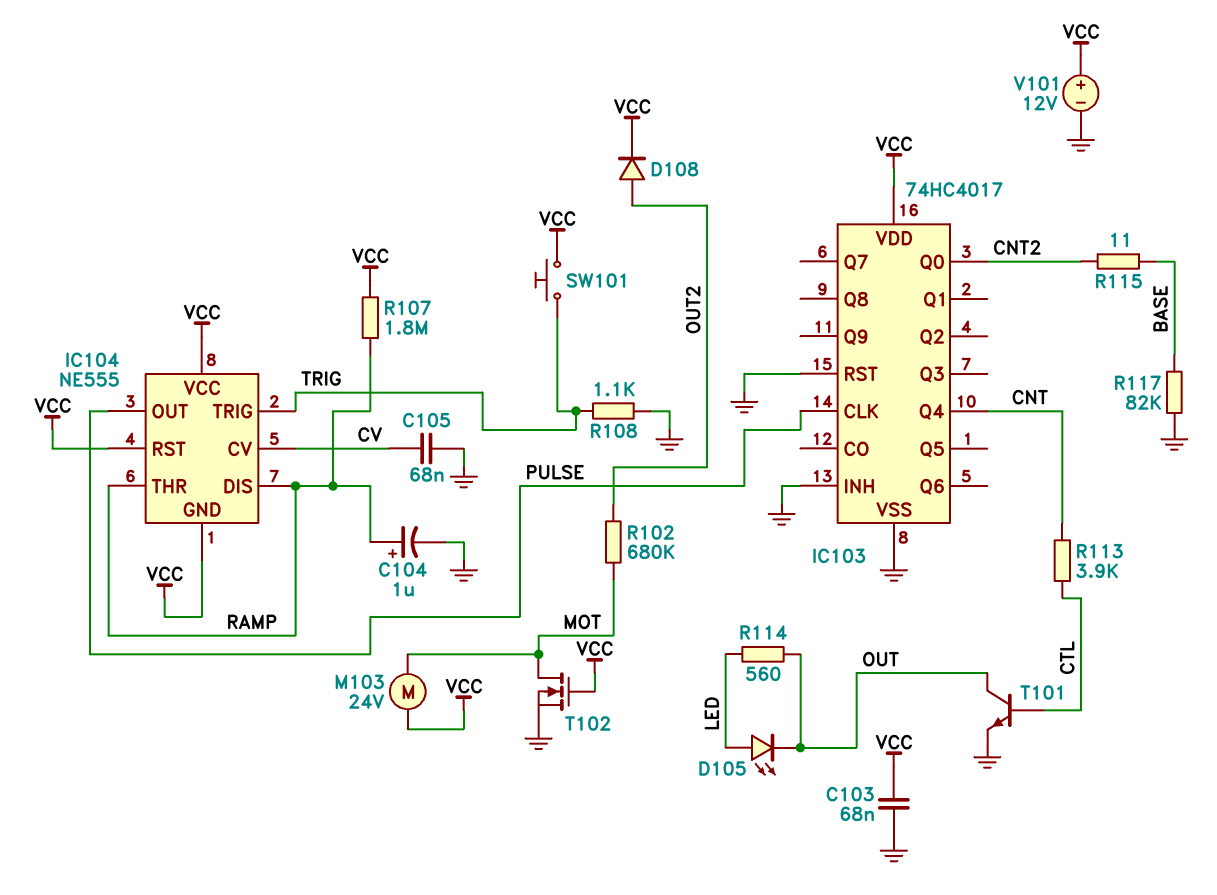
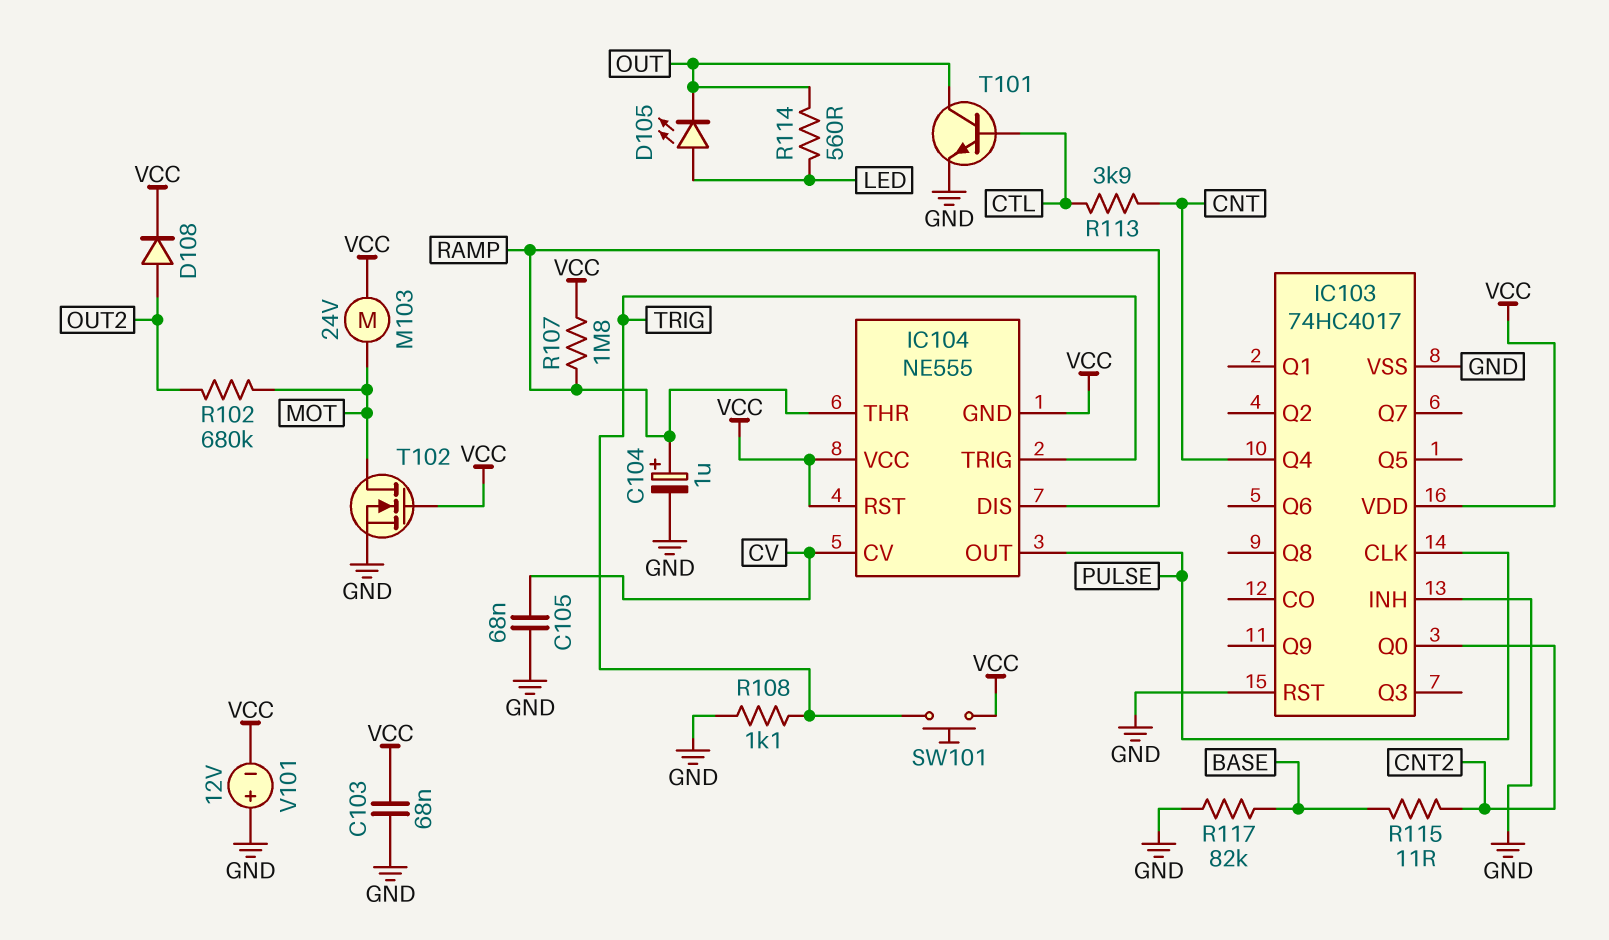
V101: 12V (plus VCC, minus GND) -> 12V (plus GND, minus VCC)

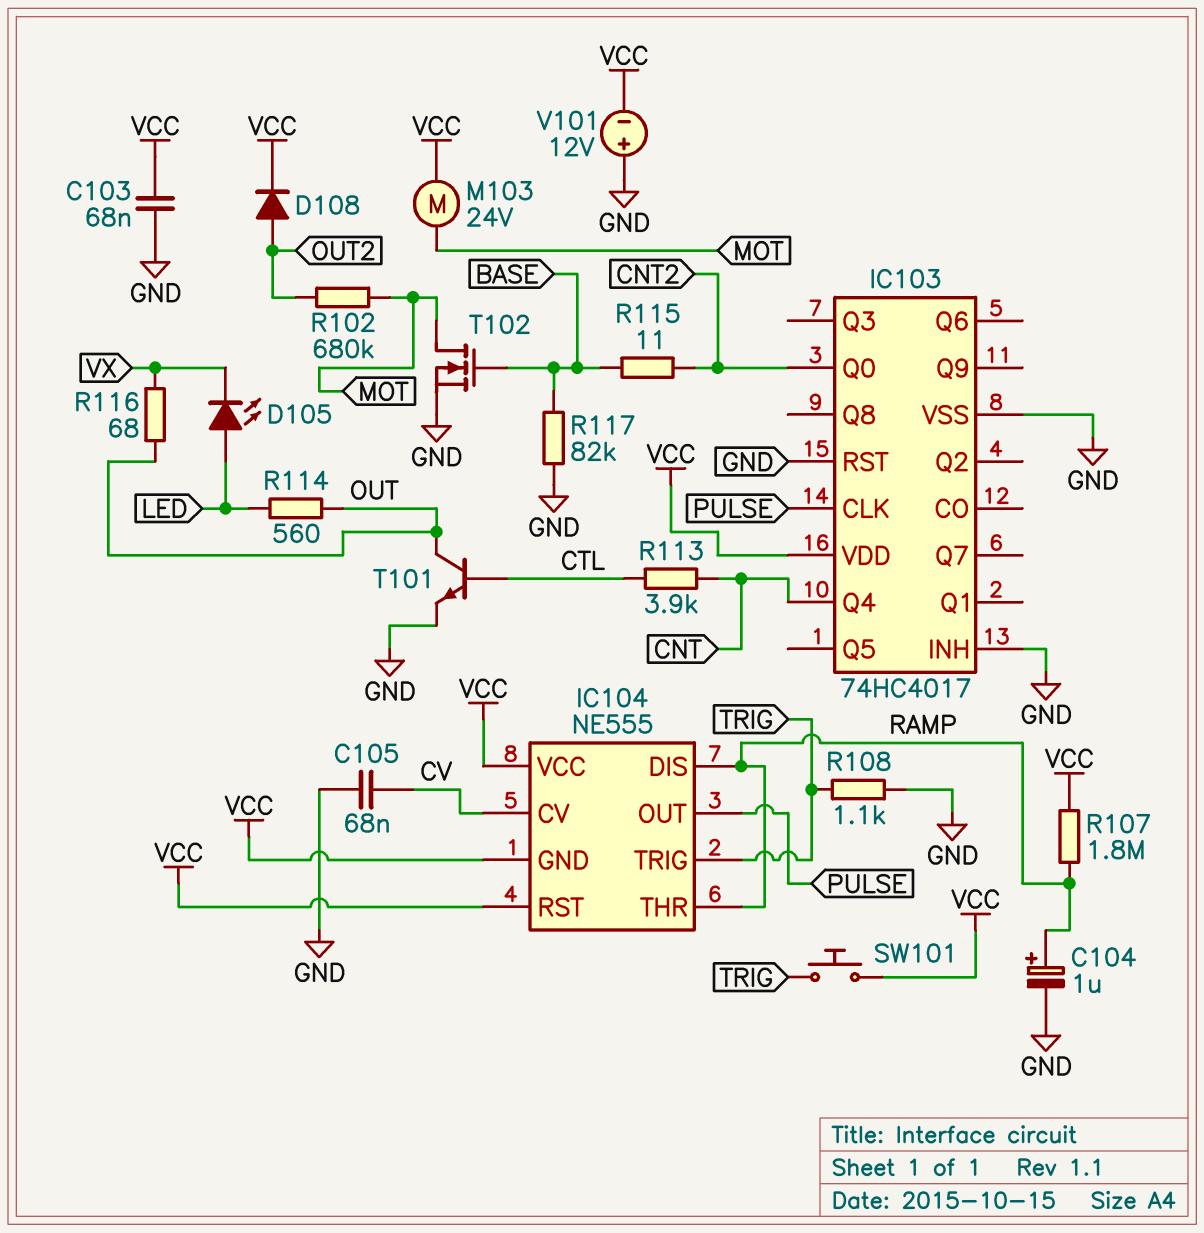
D105: LED (A LED, K OUT) -> LED (A LED, K VX)
R116: none -> 68 (OUT, VX)
T102: NMOS (G VCC, D MOT, S GND) -> NMOS (G BASE, D MOT, S GND)

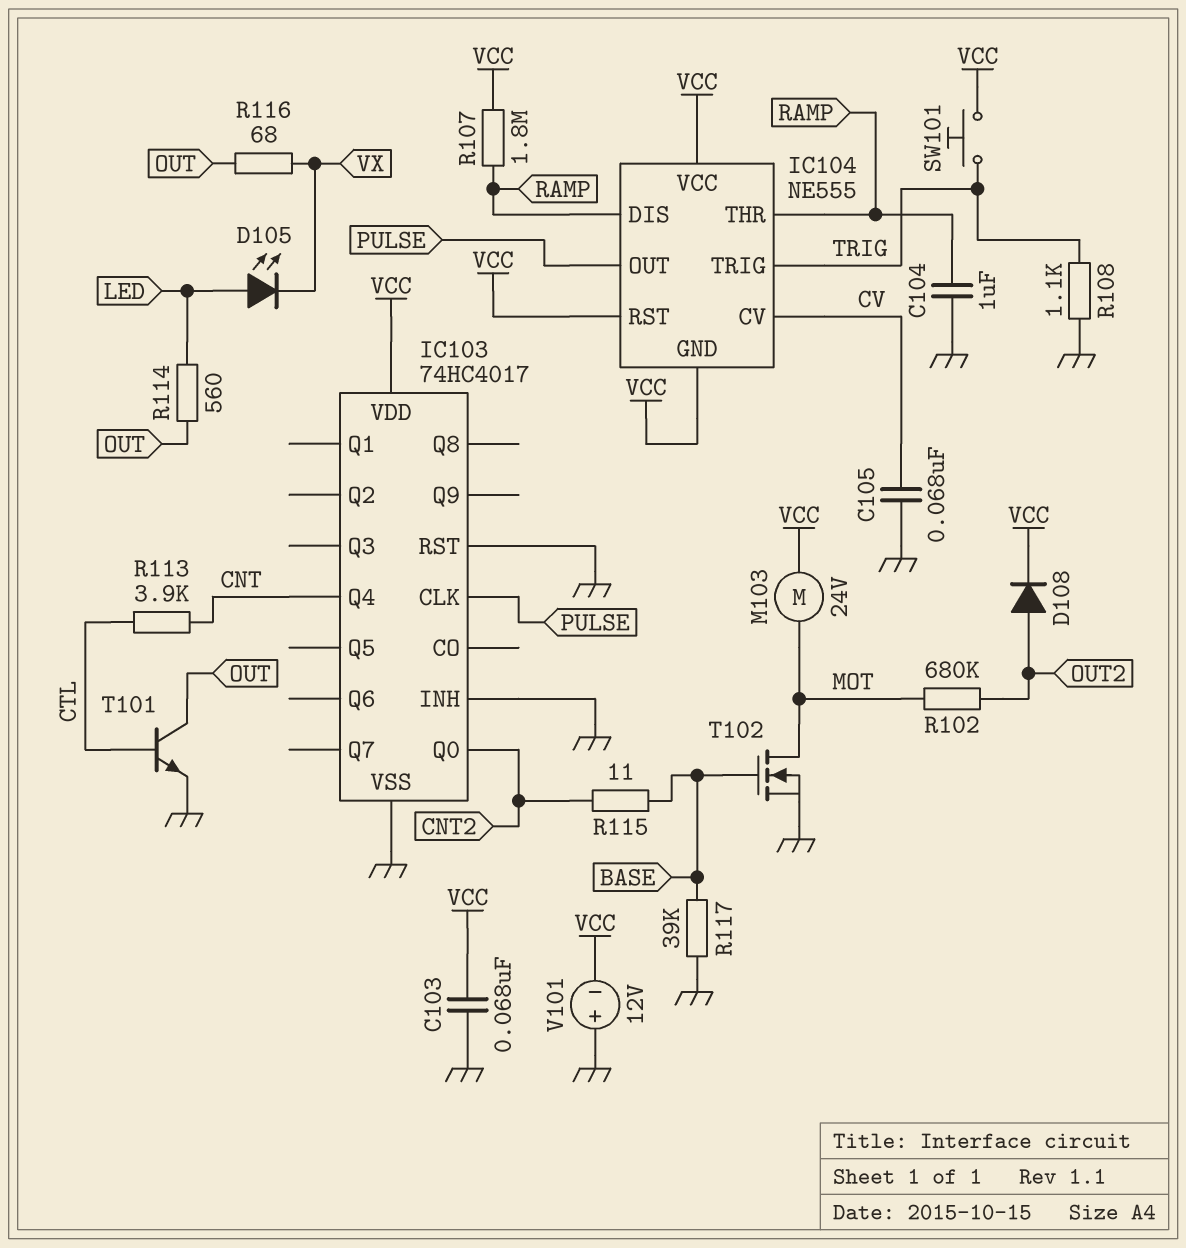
C104: 1uF (plus RAMP, minus GND) -> 1uF (GND, RAMP)
R117: 82k (BASE, GND) -> 39k (BASE, GND)

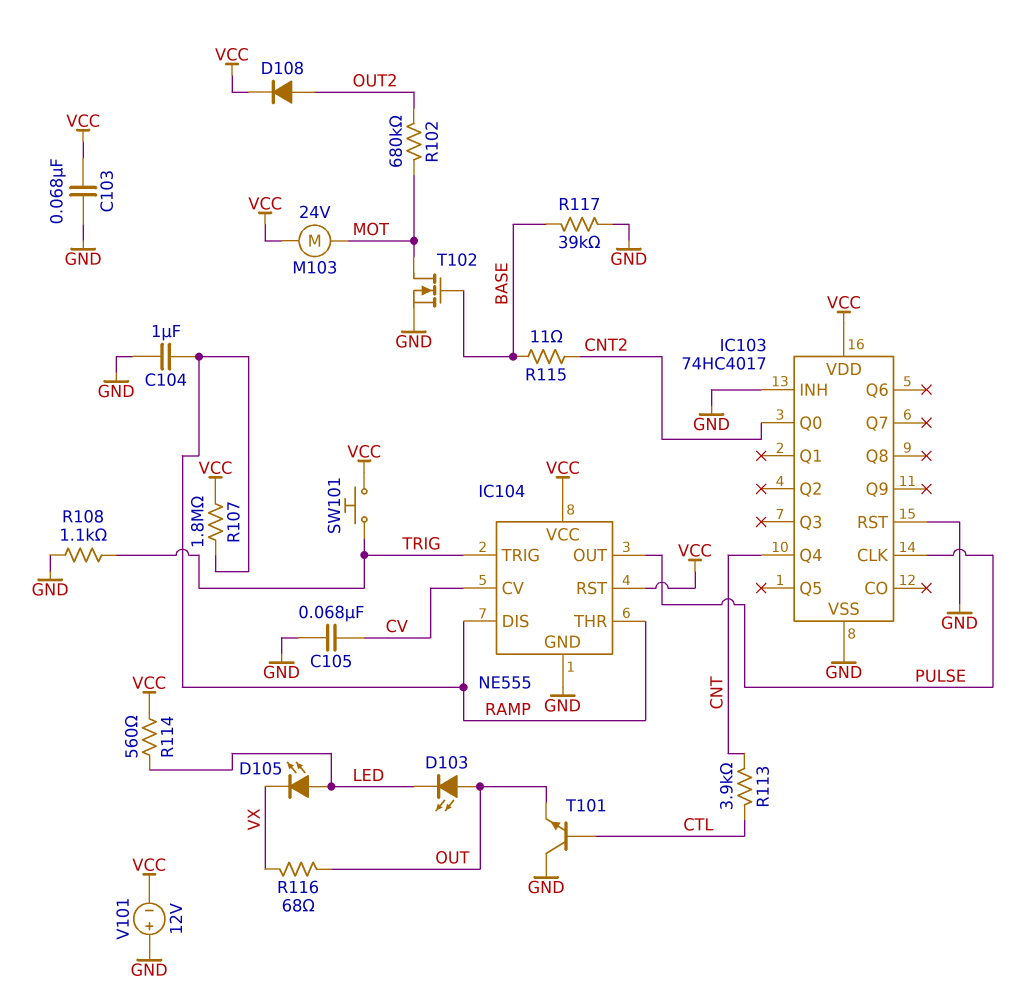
D103: none -> LED (A OUT, K LED)
IC104 pin GND: VCC -> GND
R114: 560 (LED, OUT) -> 560 (LED, VCC)
T101: NPN (B CTL, C OUT, E GND) -> NPN (B CTL, C GND, E OUT)

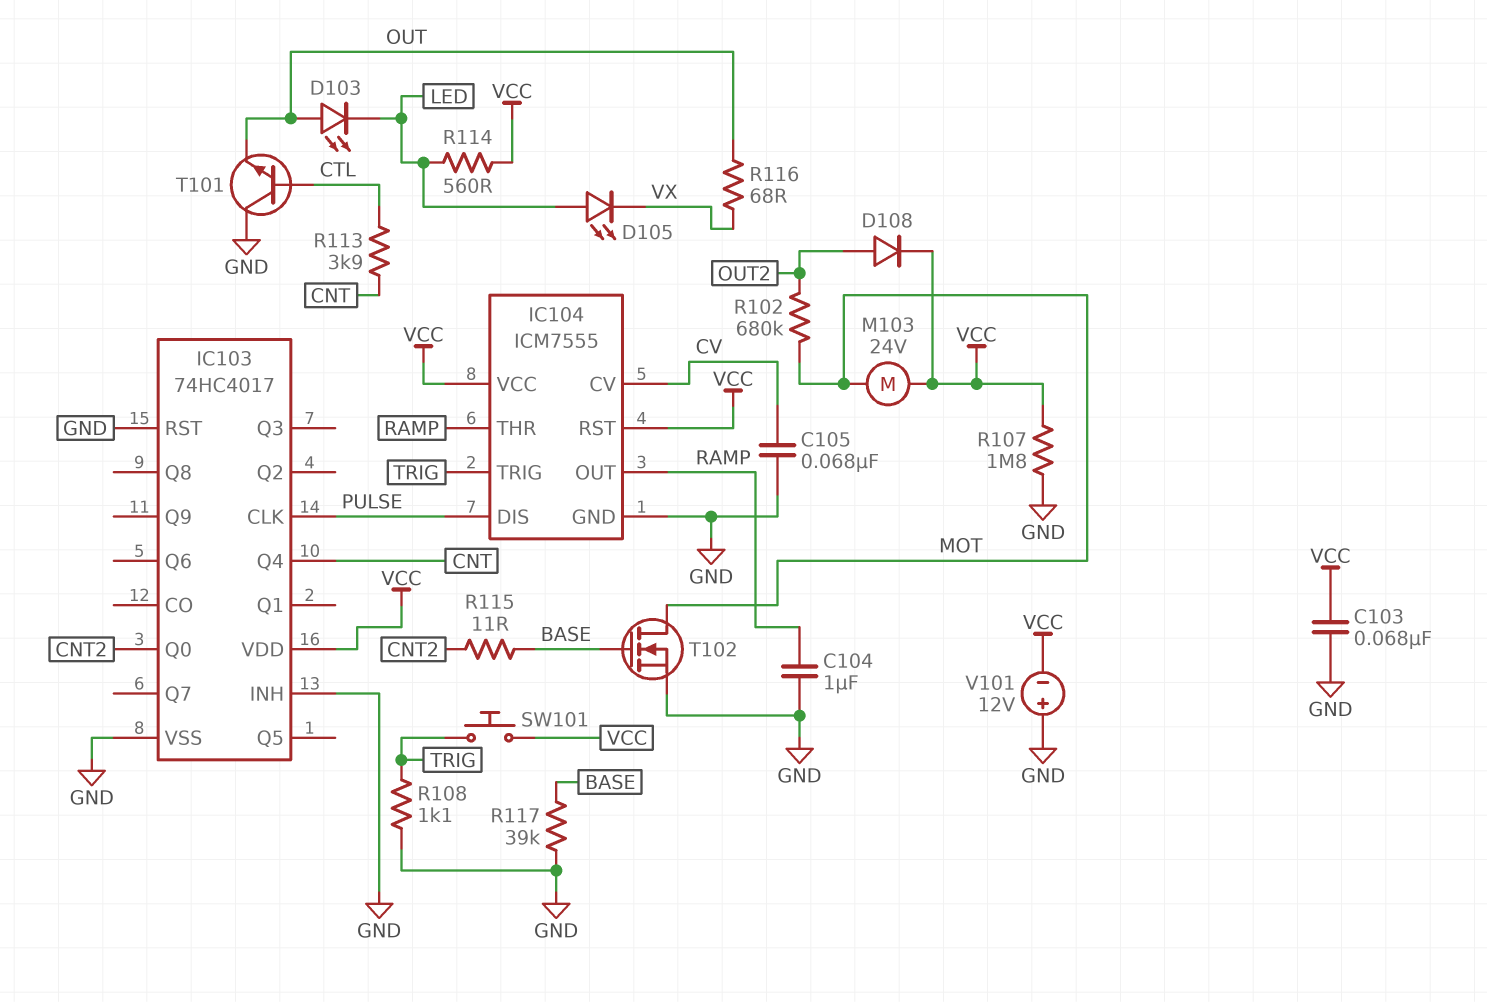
IC104: NE555 -> ICM7555
IC104 pin DIS: RAMP -> PULSE
IC104 pin OUT: PULSE -> RAMP
R107: 1.8M (RAMP, VCC) -> 1.8M (GND, VCC)

